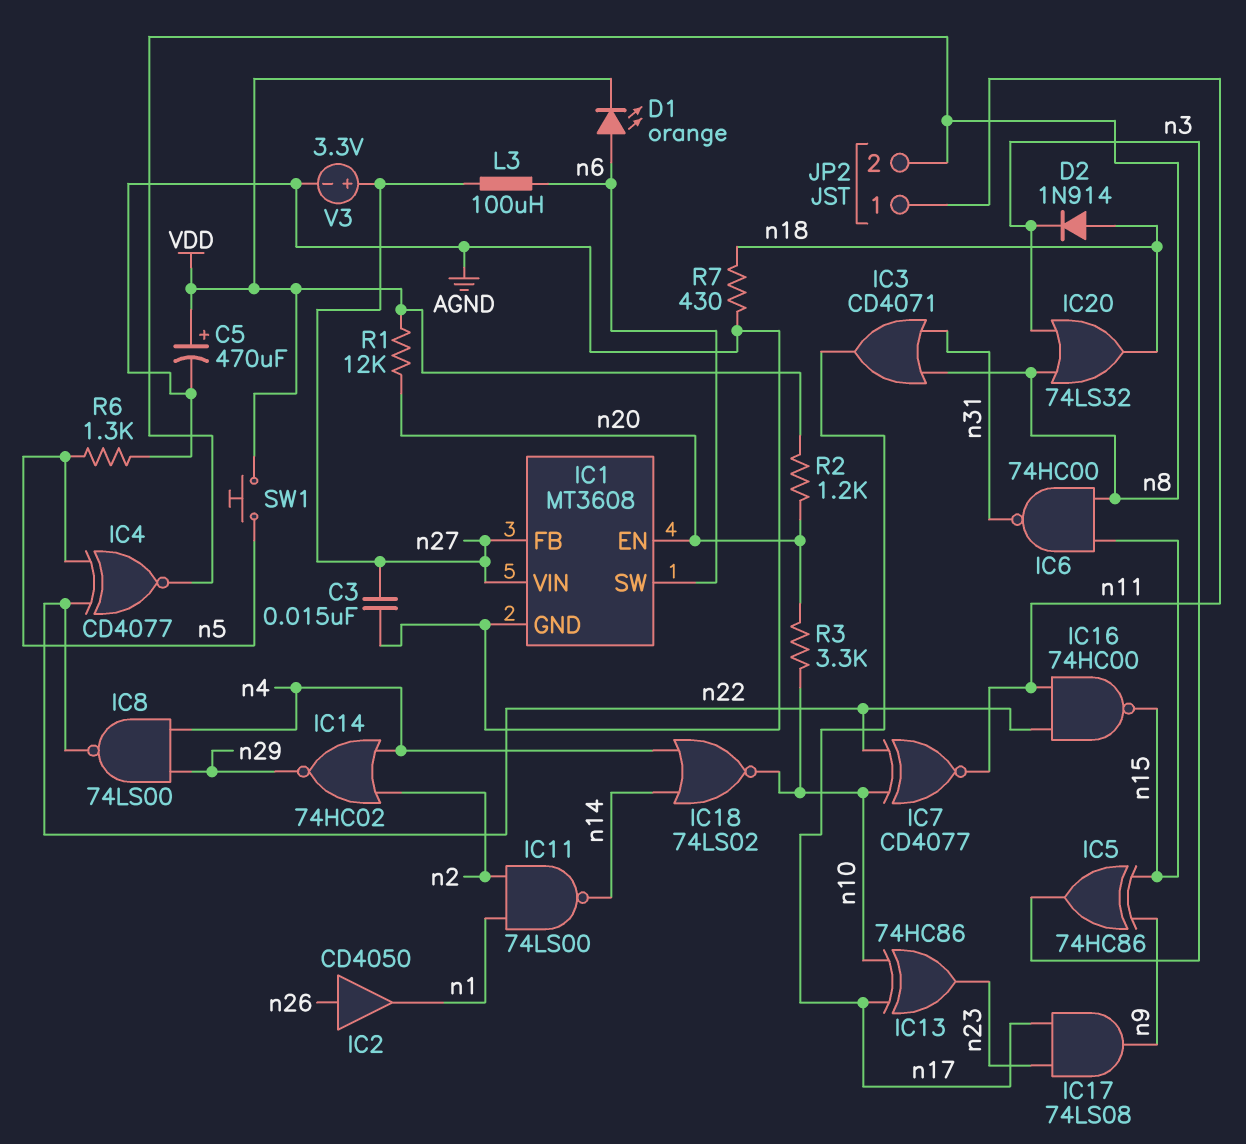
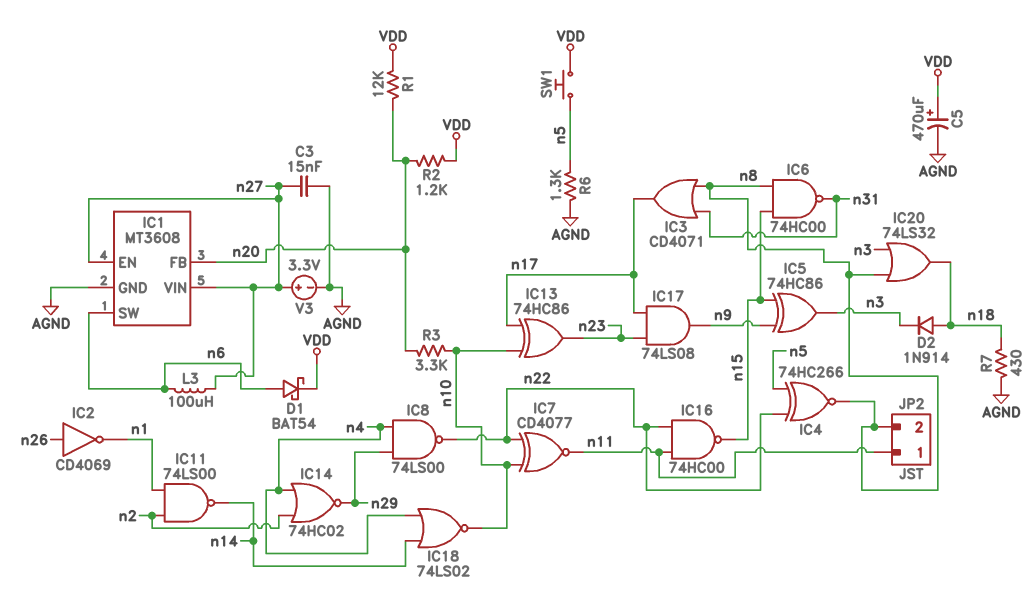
D1: LED orange (A n6, K VDD) -> schottky BAT54 (A n6, K VDD)
IC1 pin EN: n20 -> n27
IC1 pin FB: n27 -> n20
IC2: buffer CD4050 (in n26, out n1) -> NOT CD4069 (in n26, out n1)
IC4: XNOR CD4077 (in n5, in n22, out n8) -> XNOR 74HC266 (in n5, in n22, out n8)

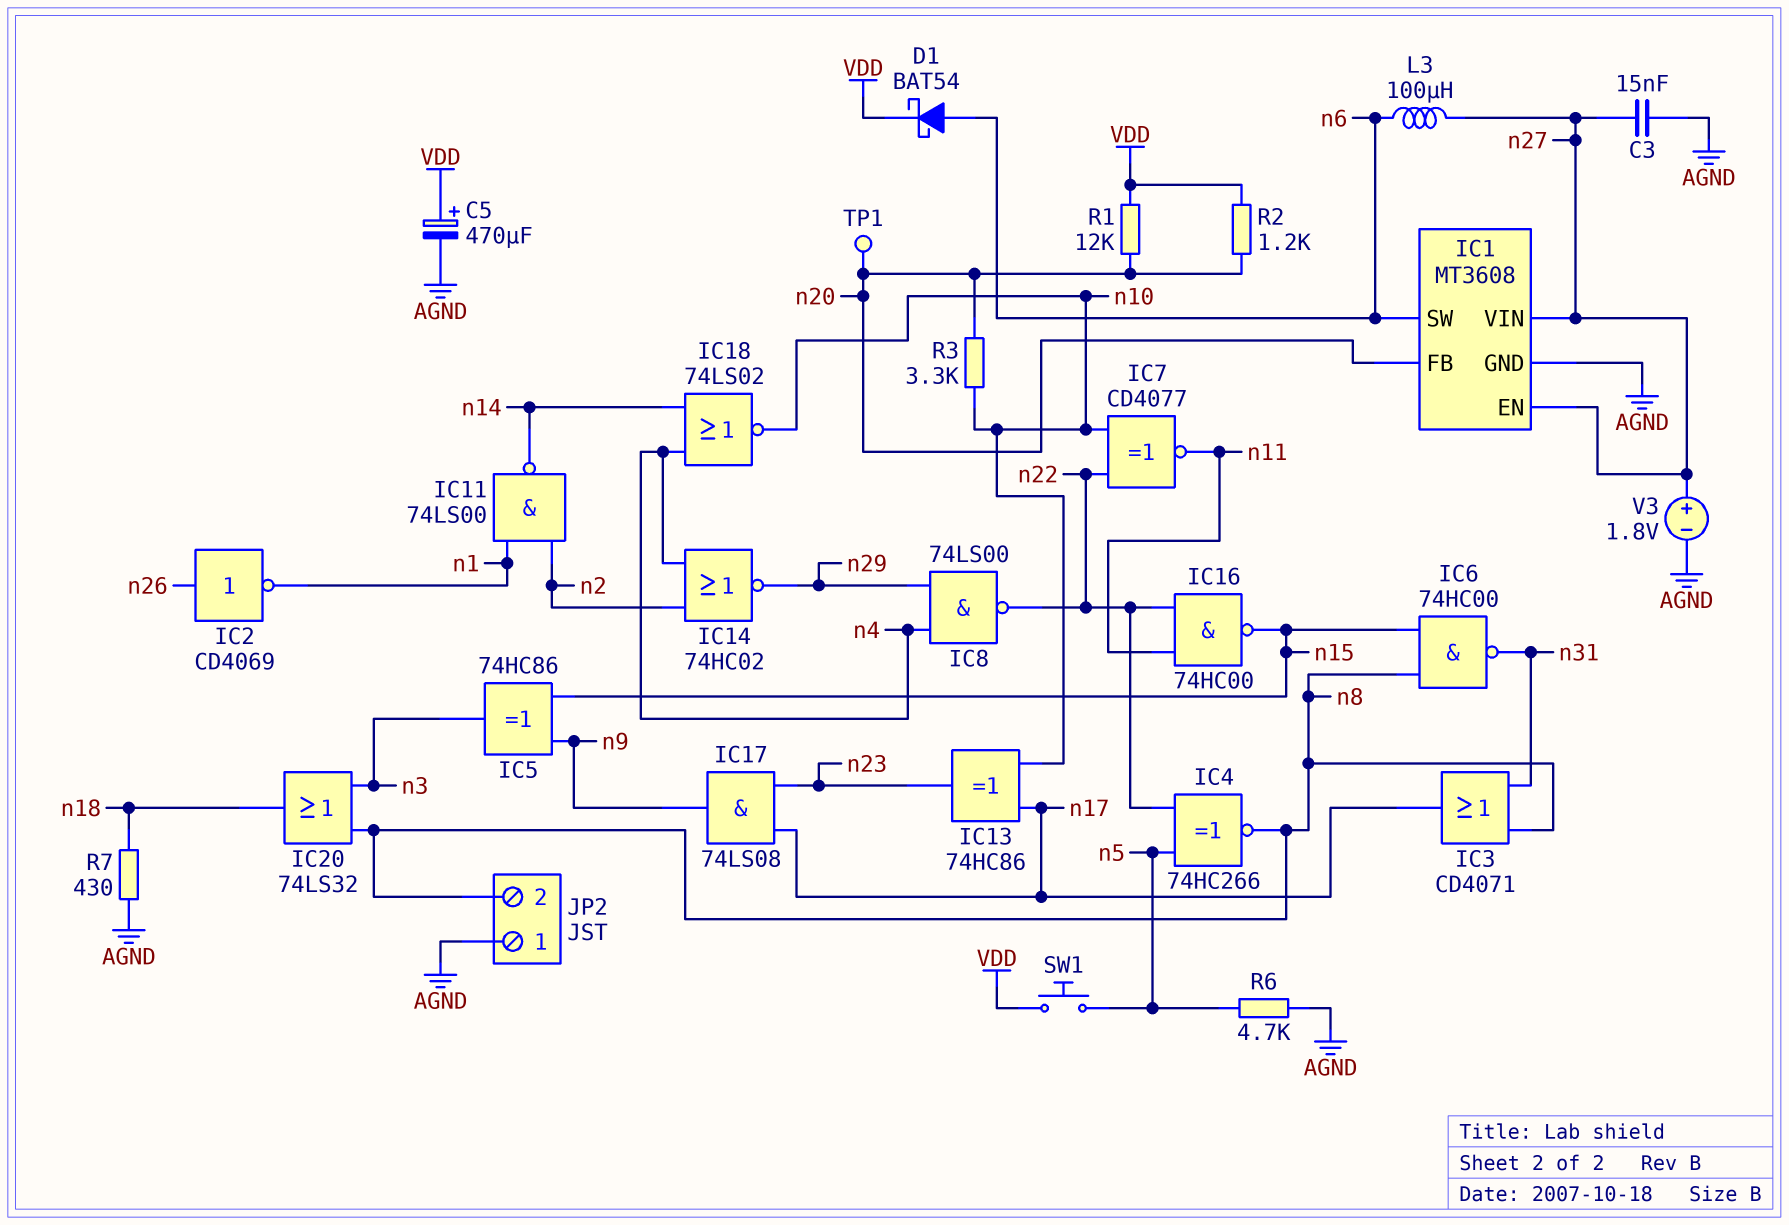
D2: diode 1N914 (A n18, K n3) -> none
JP2 pin 1: n11 -> AGND
R6: 1.3k (AGND, n5) -> 4.7k (AGND, n5)
TP1: none -> test point (n20)
V3: 3.3V (plus n27, minus AGND) -> 1.8V (plus n27, minus AGND)

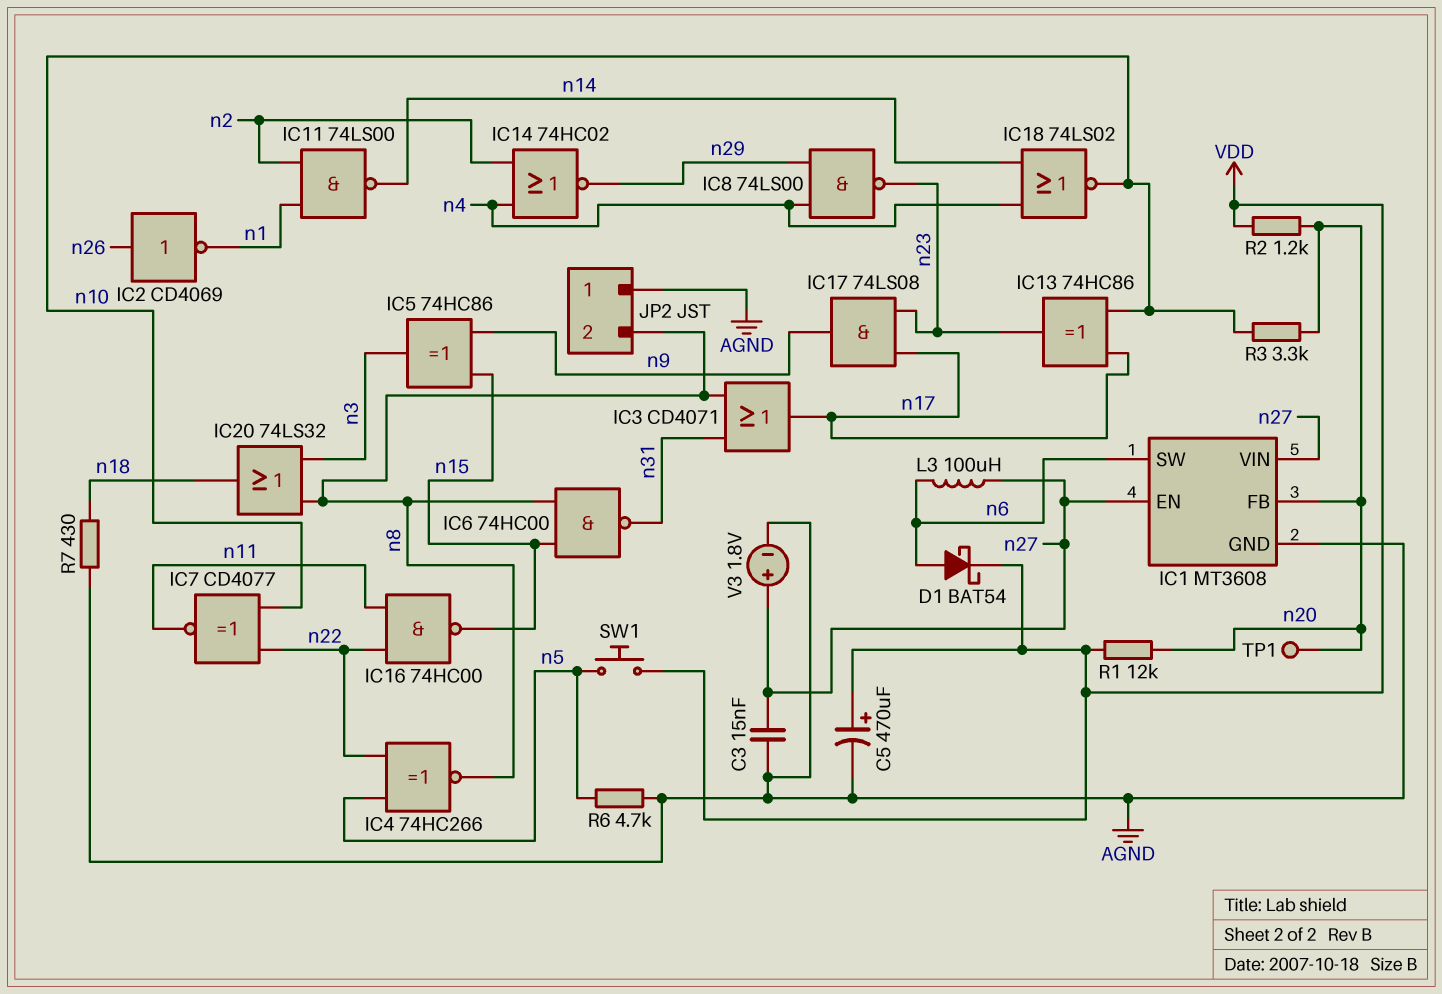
IC8: NAND 74LS00 (in n4, in n29, out n22) -> NAND 74LS00 (in n4, in n29, out n23)

